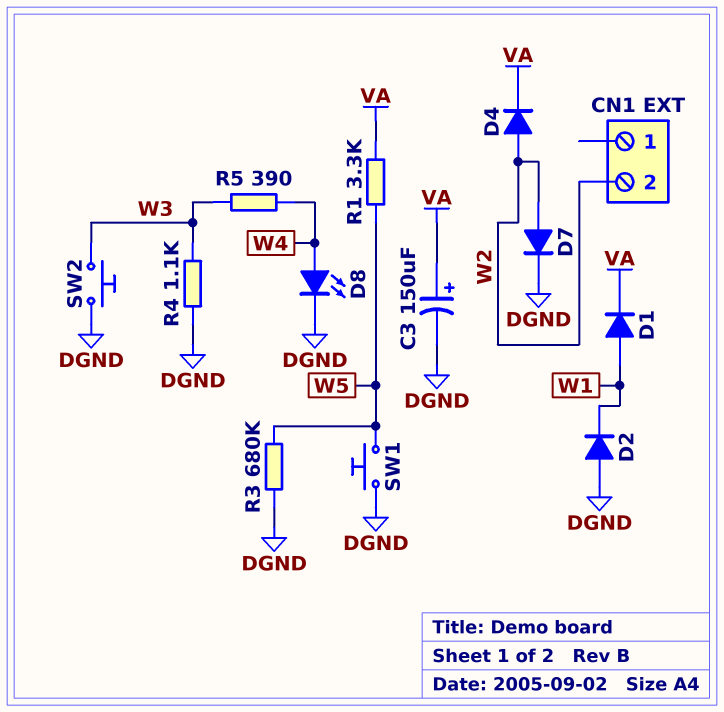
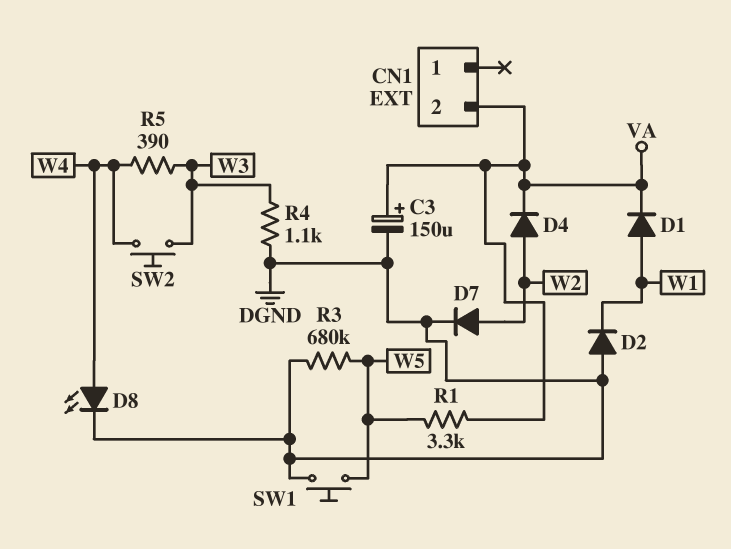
CN1 pin 2: W2 -> VA
SW2: button (DGND, W3) -> button (W3, W4)

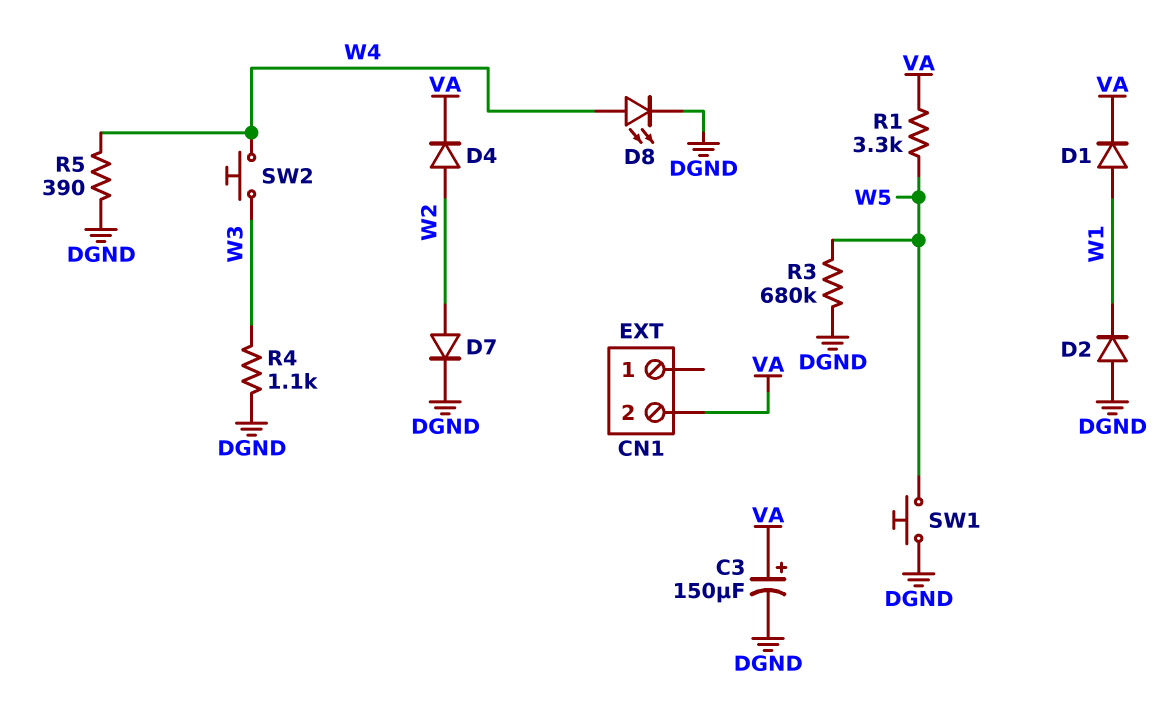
R5: 390 (W3, W4) -> 390 (DGND, W4)

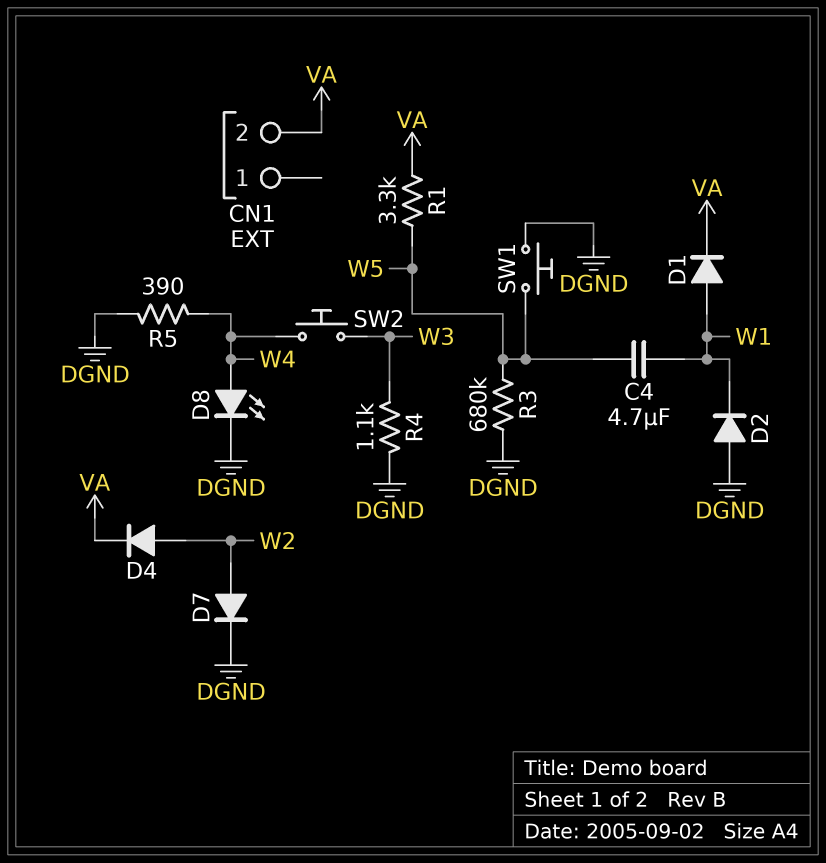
C3: 150uF (plus VA, minus DGND) -> none
C4: none -> 4.7uF (W1, W5)

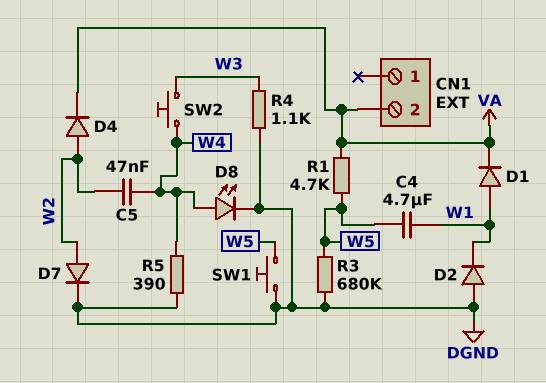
C5: none -> 47nF (W2, W4)
R1: 3.3k (VA, W5) -> 4.7k (VA, W5)

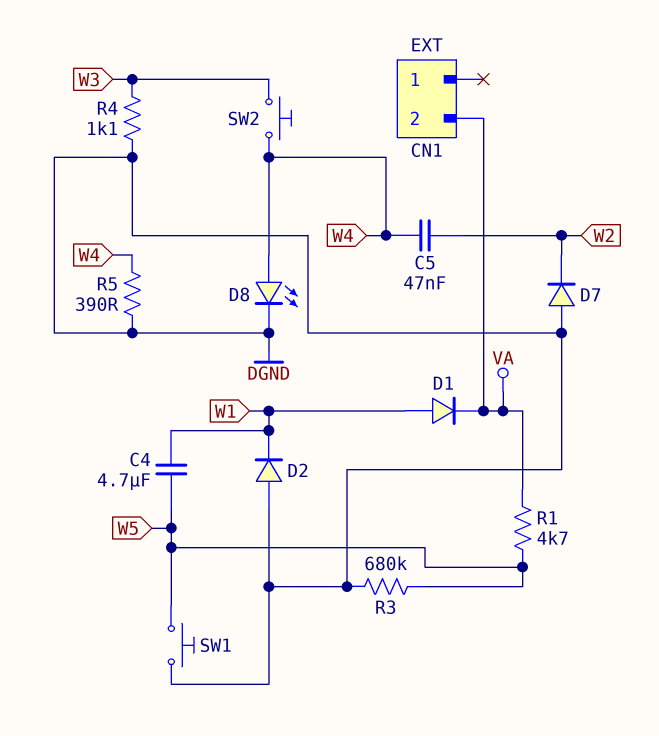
D4: diode (A W2, K VA) -> none
D7: diode (A W2, K DGND) -> diode (A DGND, K W2)

